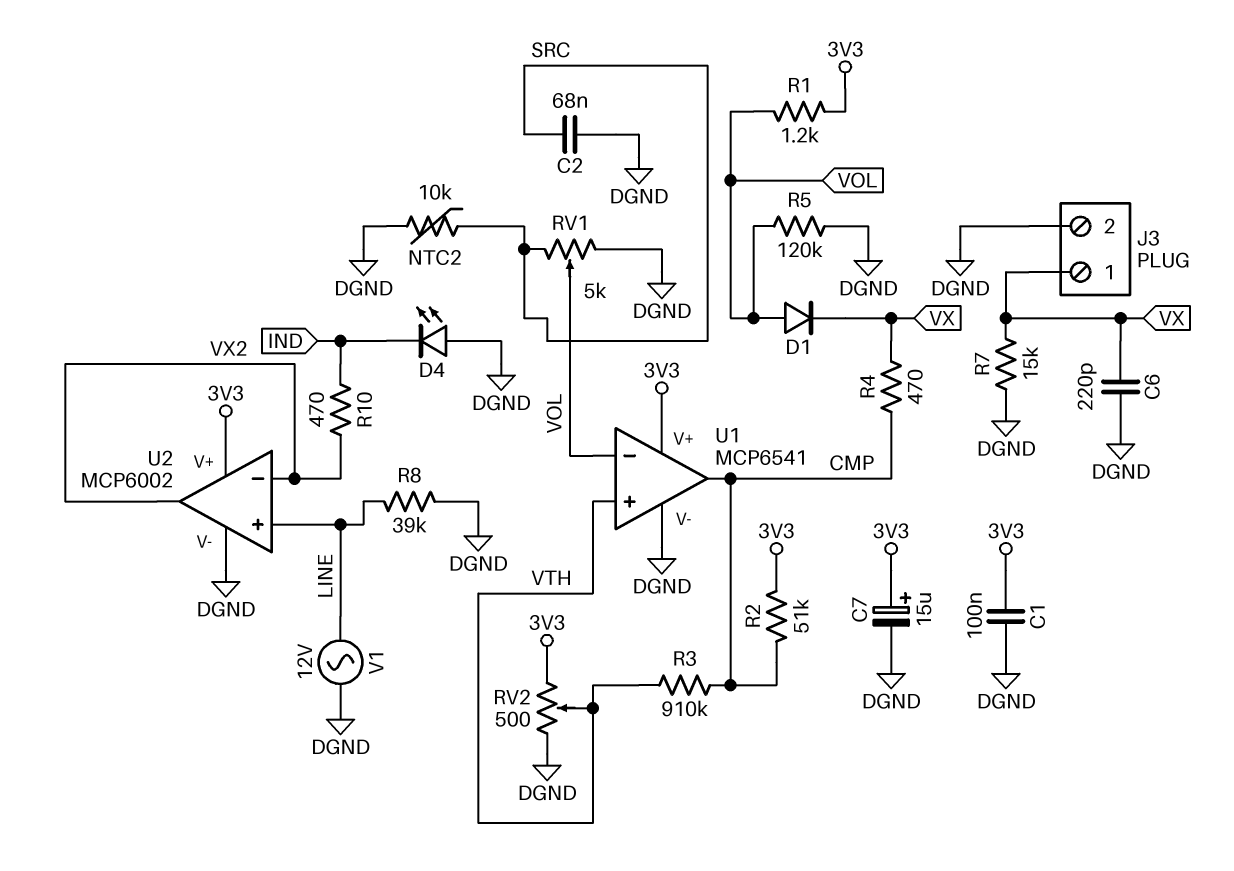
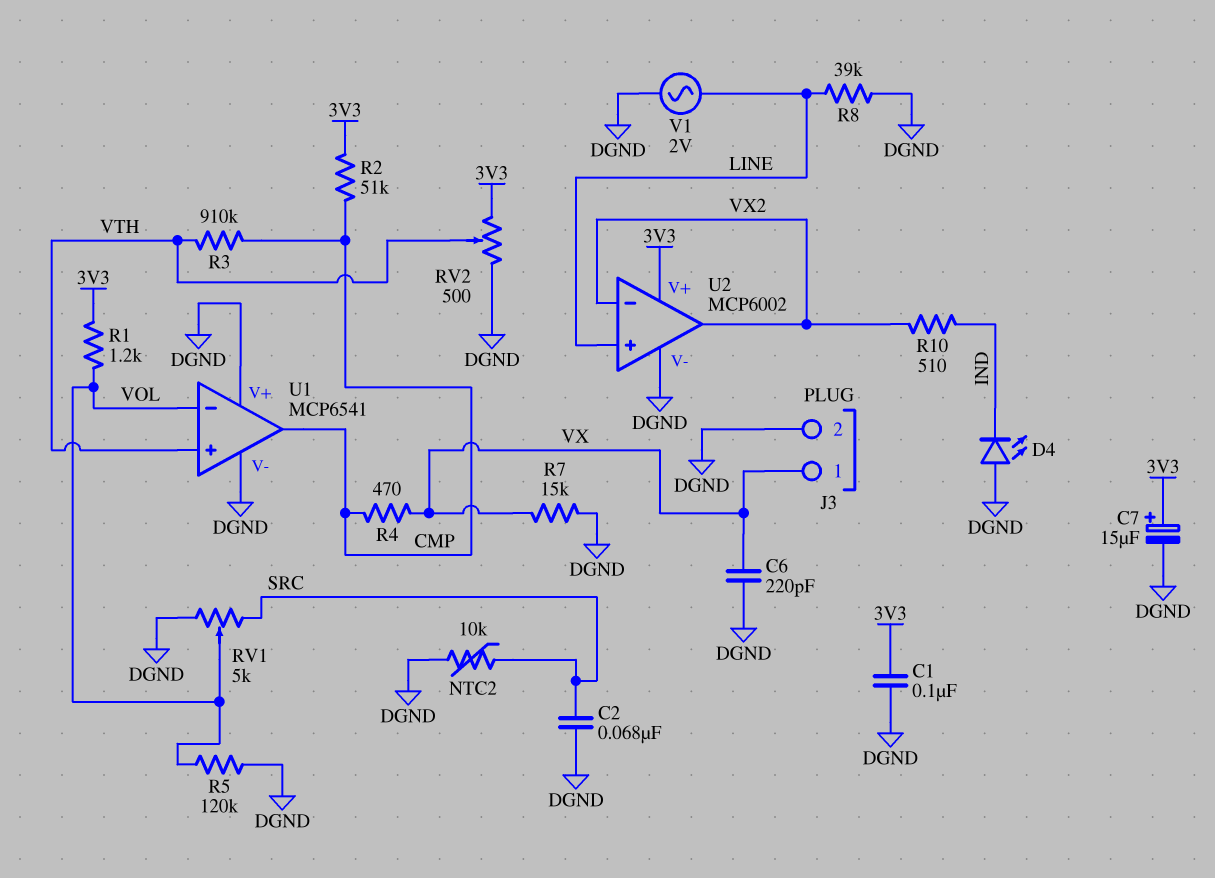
D1: diode (A VOL, K VX) -> none
R10: 470 (IND, VX2) -> 510 (IND, VX2)
U1 pin V+: 3V3 -> DGND
V1: AC 12V (DGND, LINE) -> AC 2V (DGND, LINE)

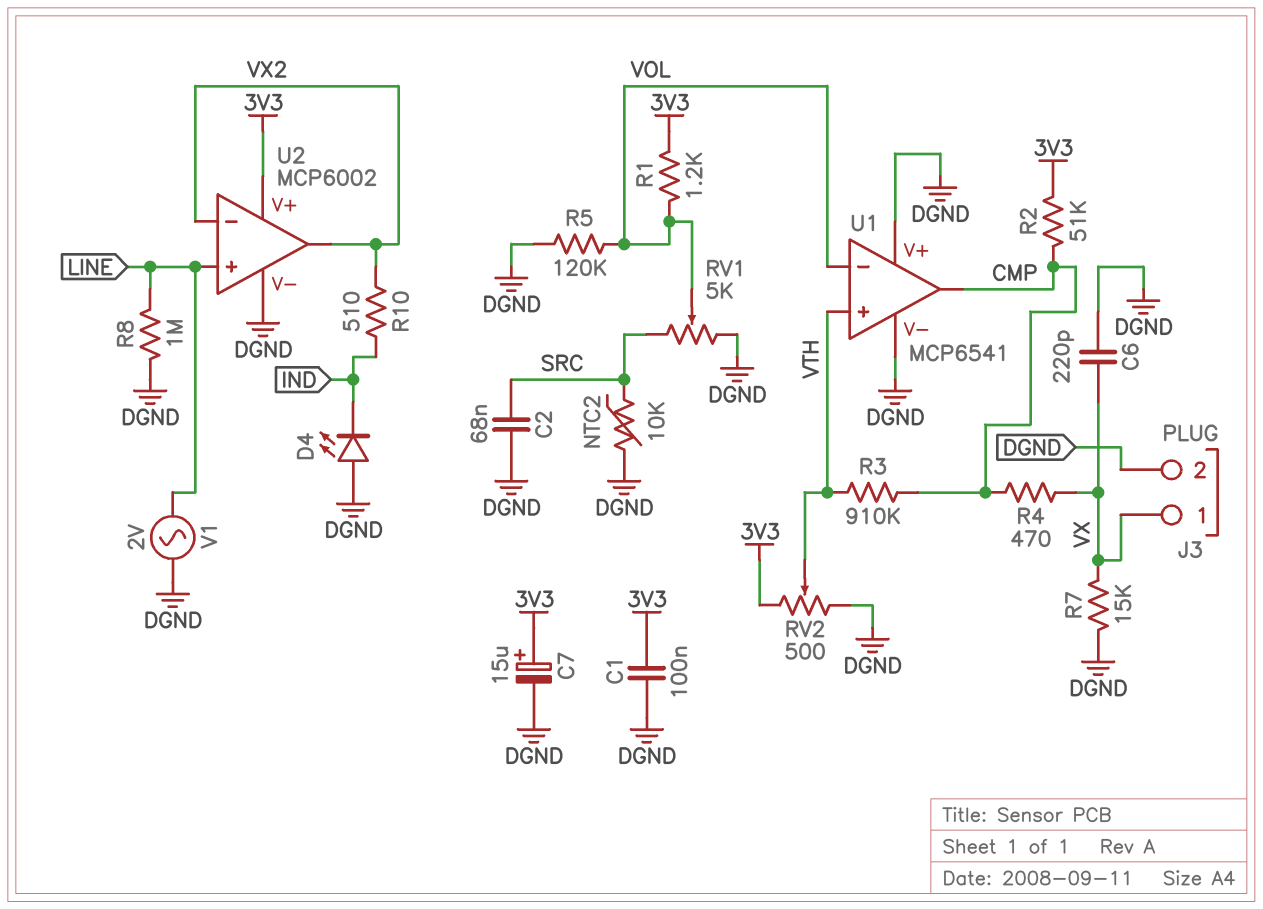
R8: 39k (DGND, LINE) -> 1M (DGND, LINE)

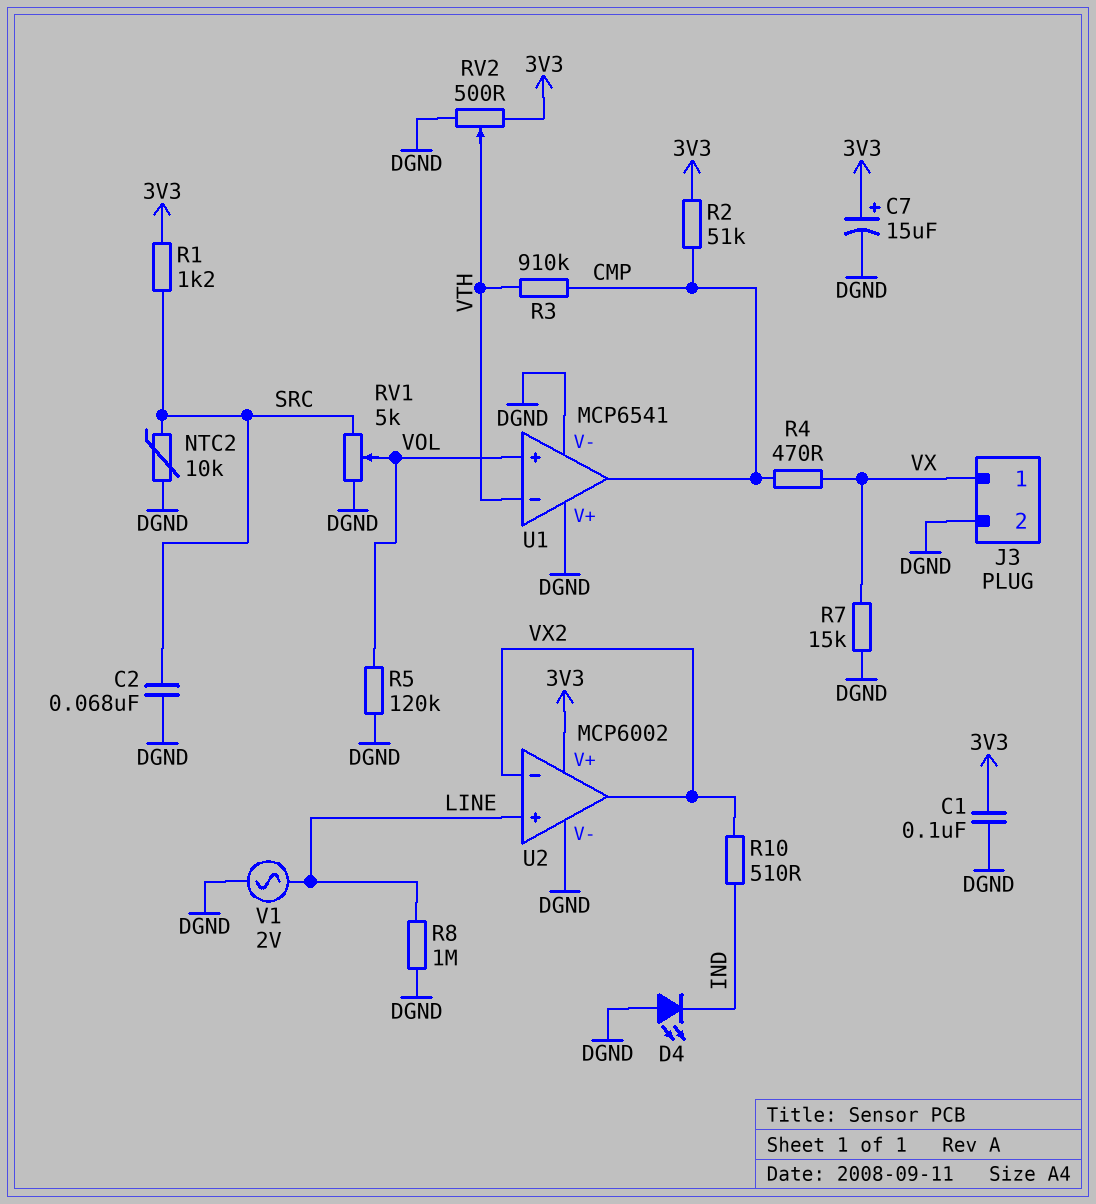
C6: 220pF (DGND, VX) -> none
R1: 1.2k (3V3, VOL) -> 1.2k (3V3, SRC)
U1 pin in+: VTH -> VOL
U1 pin in-: VOL -> VTH

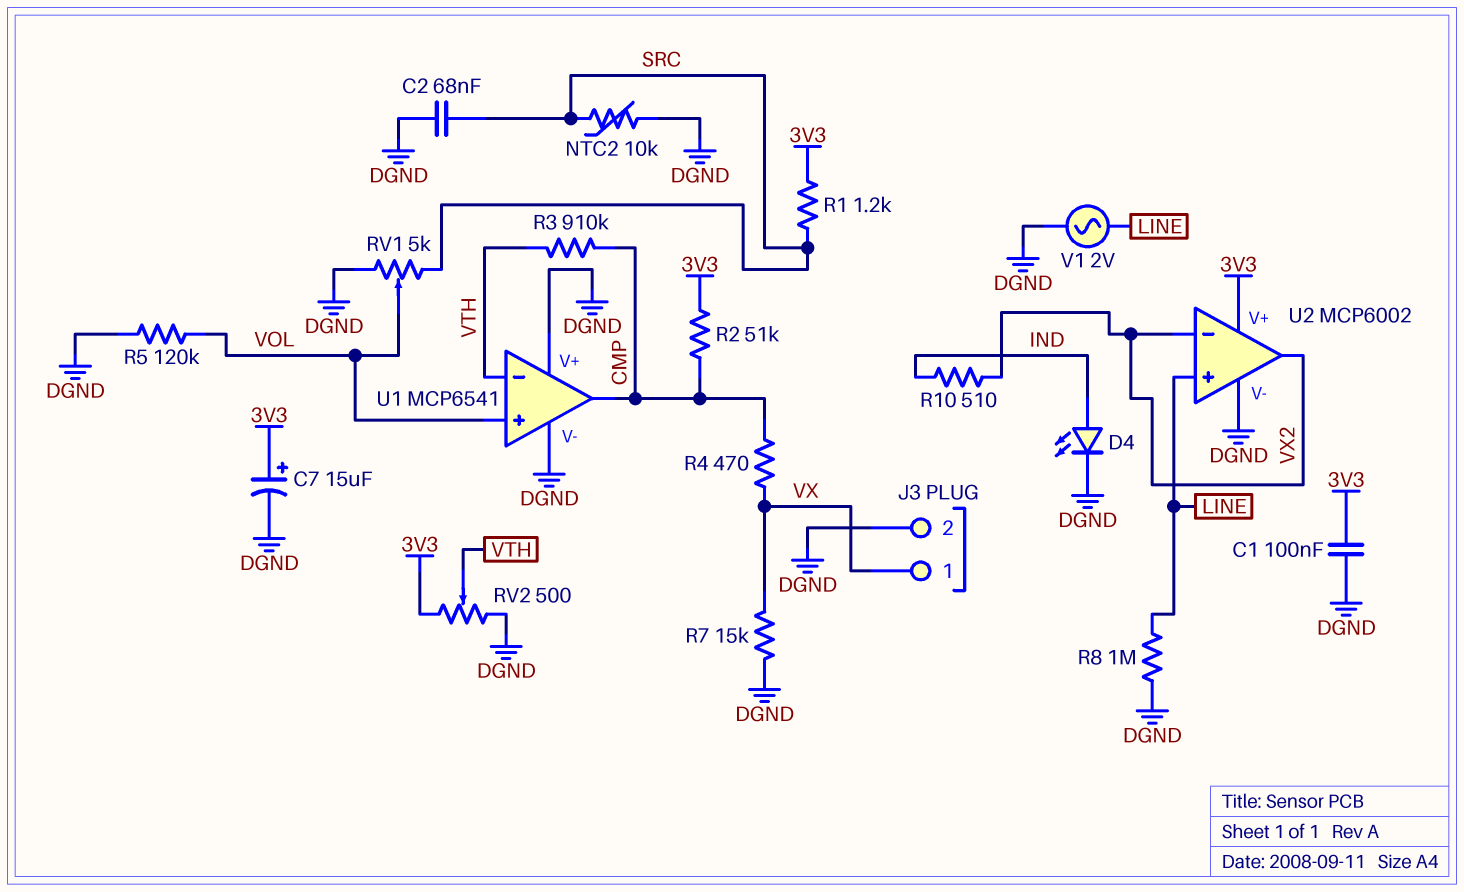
D4: LED (A DGND, K IND) -> LED (A IND, K DGND)

